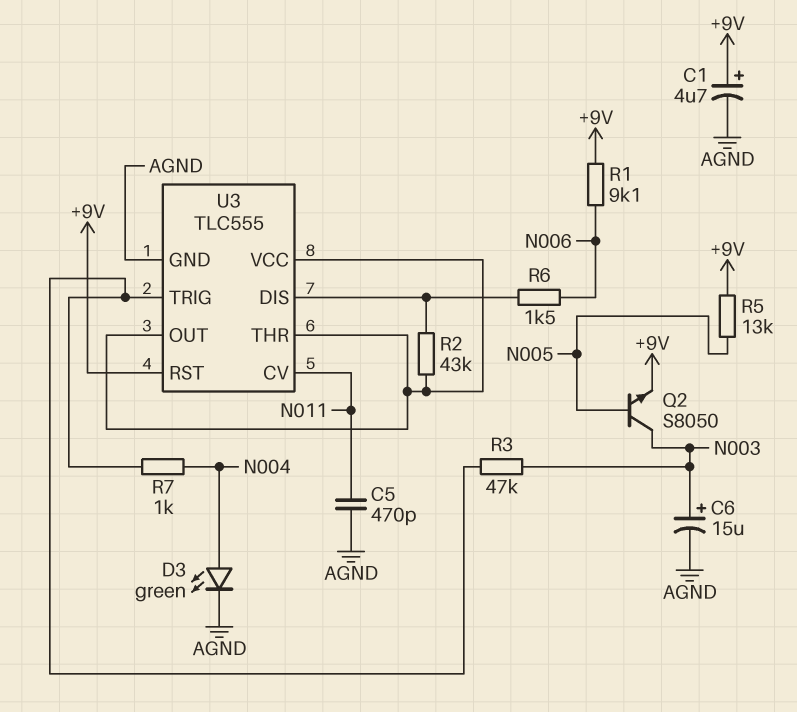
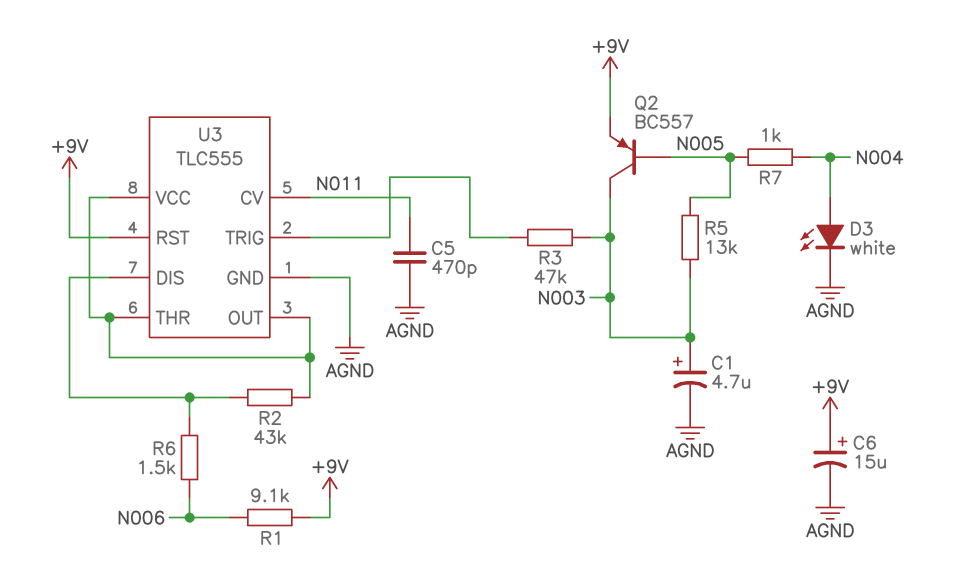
C1: 4.7uF (plus +9V, minus AGND) -> 4.7uF (plus N003, minus AGND)
C6: 15uF (plus N003, minus AGND) -> 15uF (plus +9V, minus AGND)
D3: LED green (A N004, K AGND) -> LED white (A N004, K AGND)
Q2: NPN S8050 (B N005, C N003, E +9V) -> PNP BC557 (B N005, C N003, E +9V)
R5: 13k (+9V, N005) -> 13k (N003, N005)
R7: 1k (N004, U3/TRIG) -> 1k (N004, N005)

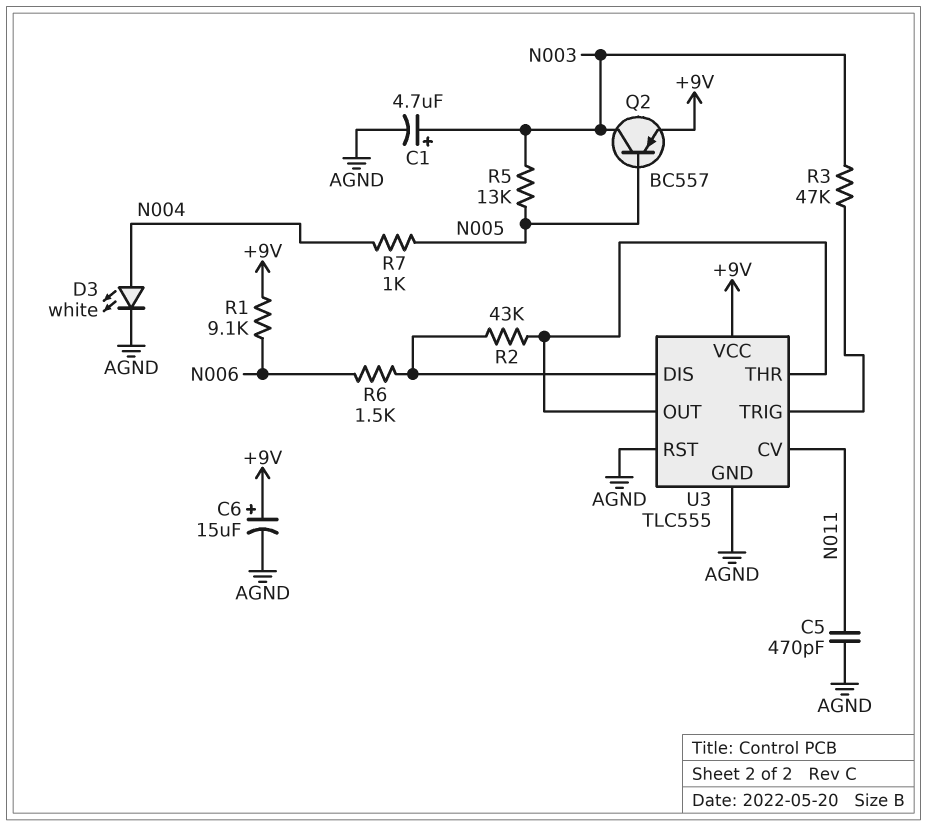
U3 pin RST: +9V -> AGND
U3 pin VCC: U3/OUT -> +9V

